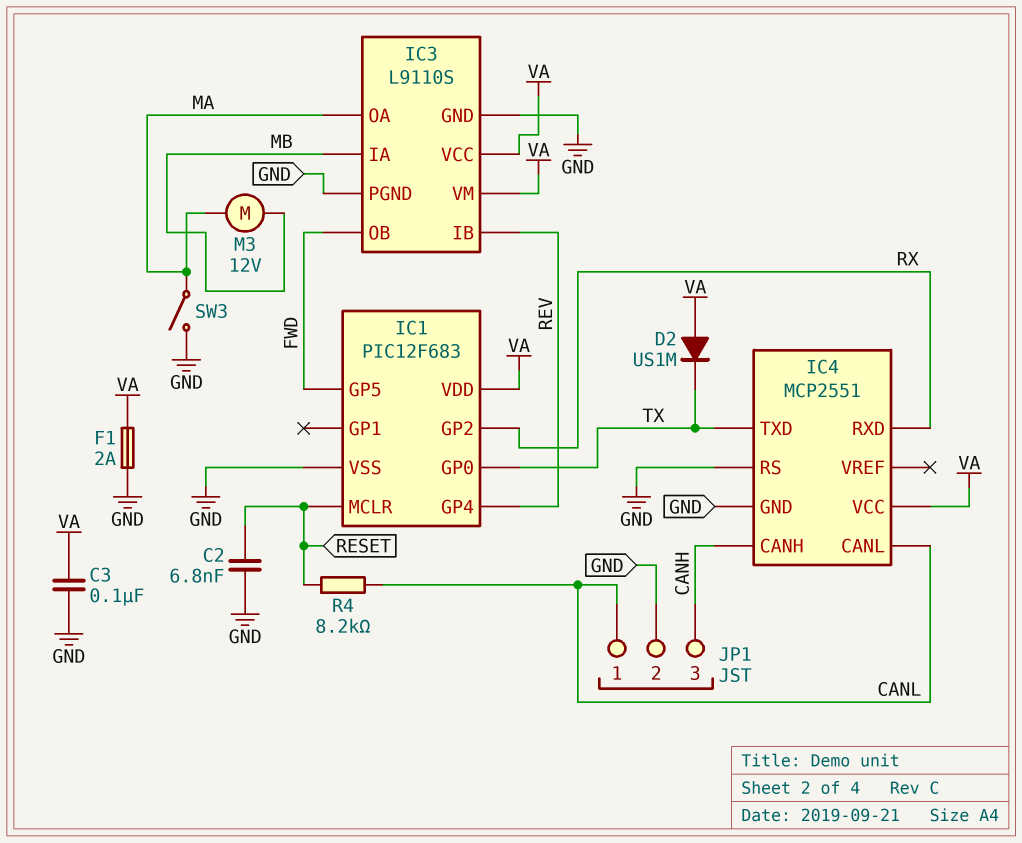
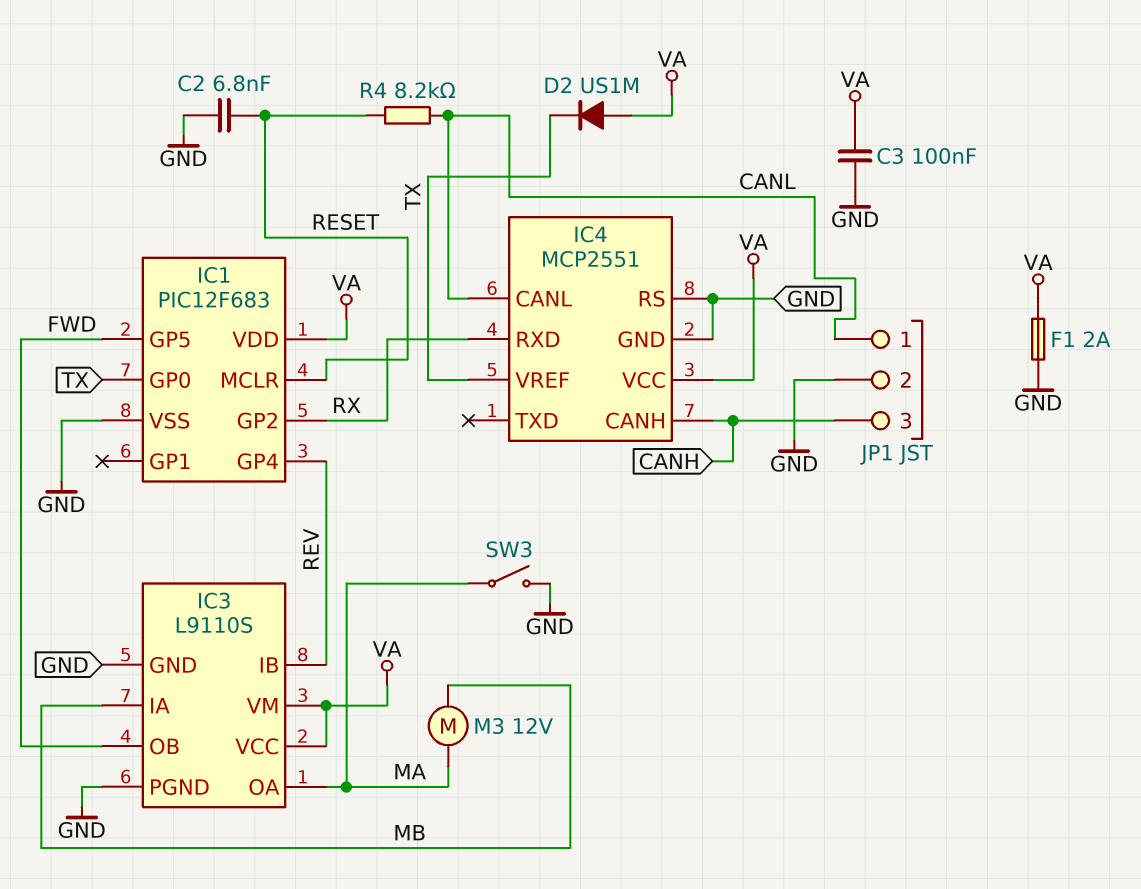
IC4 pin TXD: TX -> none
IC4 pin VREF: none -> TX

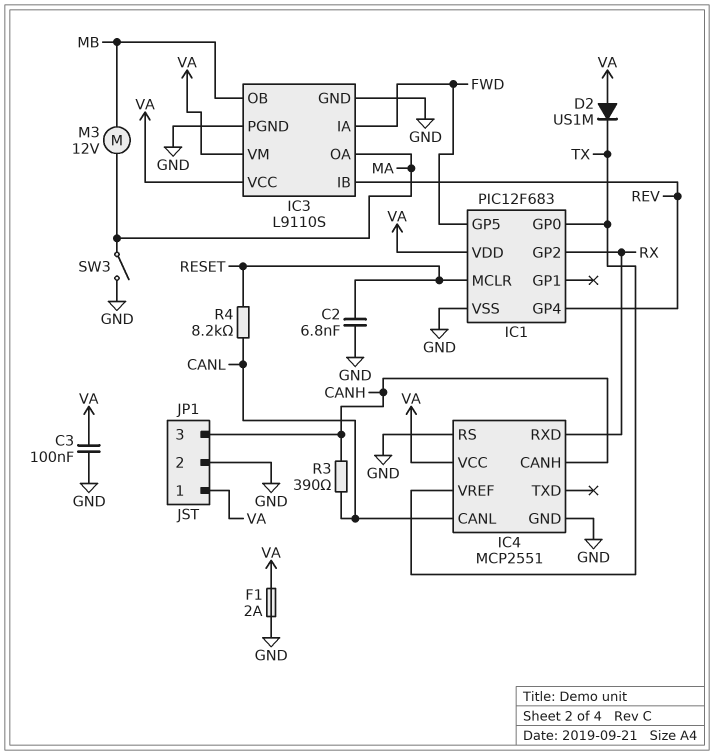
IC3 pin IA: MB -> FWD
IC3 pin OB: FWD -> MB
JP1 pin 1: CANL -> VA
R3: none -> 390 (CANH, CANL)

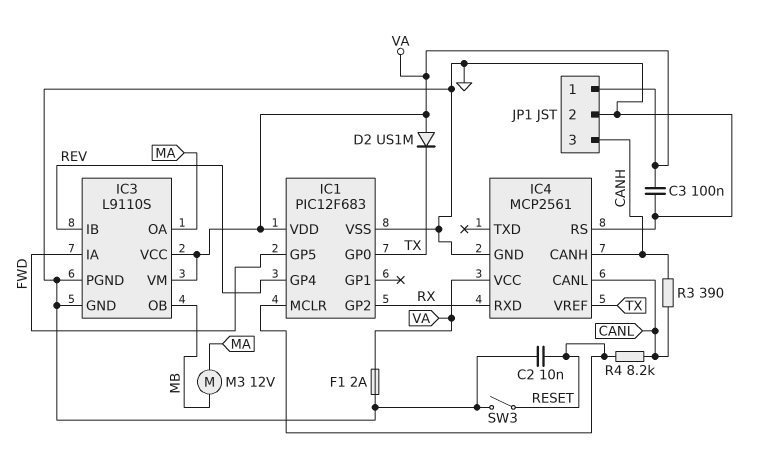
C2: 6.8nF (GND, RESET) -> 10nF (GND, RESET)
IC4: MCP2551 -> MCP2561
SW3: switch (GND, MA) -> switch (GND, RESET)

